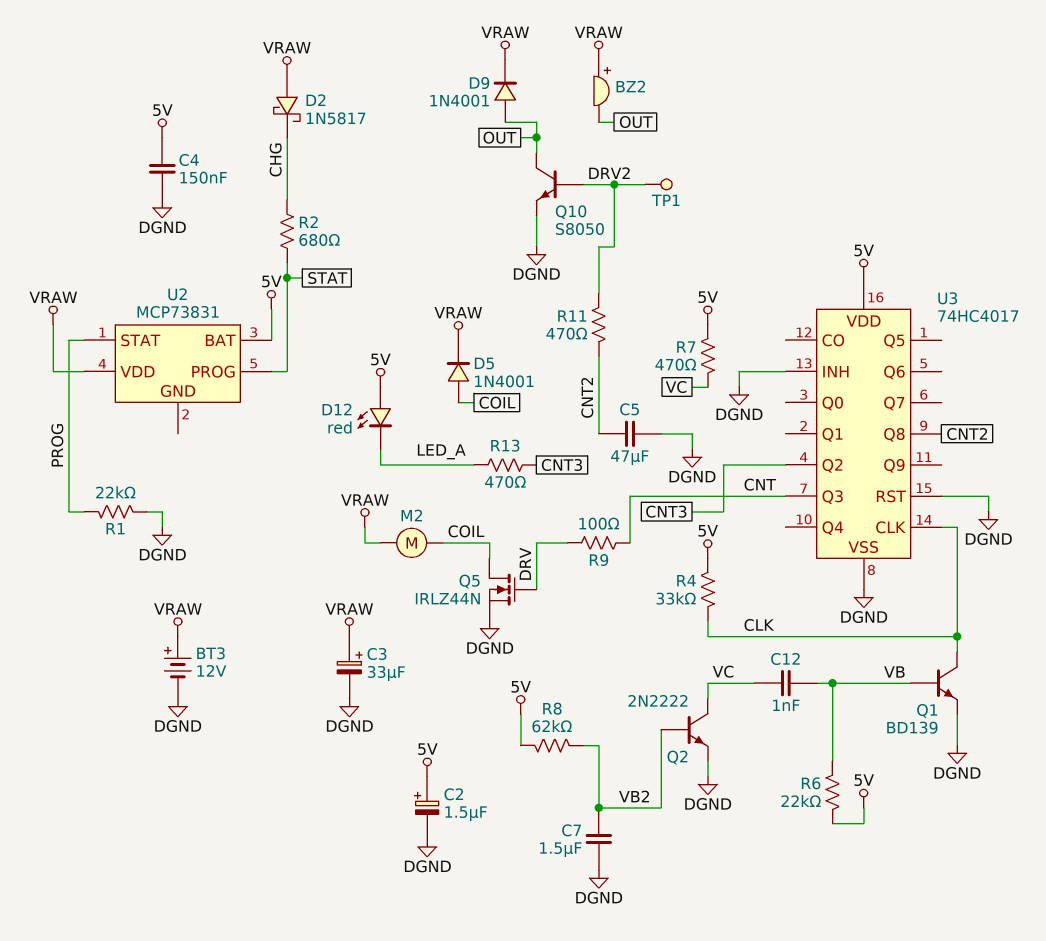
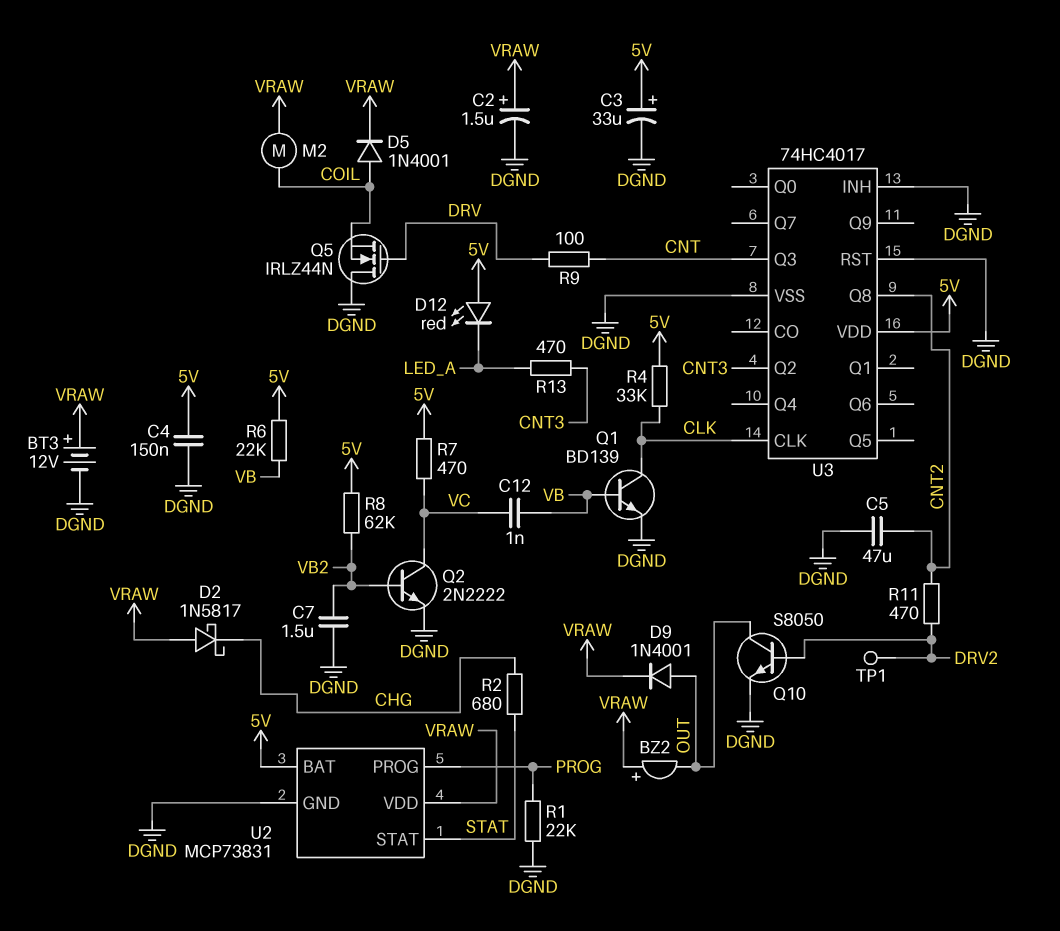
C2: 1.5uF (plus 5V, minus DGND) -> 1.5uF (plus VRAW, minus DGND)
C3: 33uF (plus VRAW, minus DGND) -> 33uF (plus 5V, minus DGND)
Q5: NMOS IRLZ44N (G DRV, D COIL, S DGND) -> NMOS IRLZ44N (G DRV, D DGND, S COIL)
U2 pin GND: none -> DGND
U2 pin PROG: STAT -> PROG
U2 pin STAT: PROG -> STAT

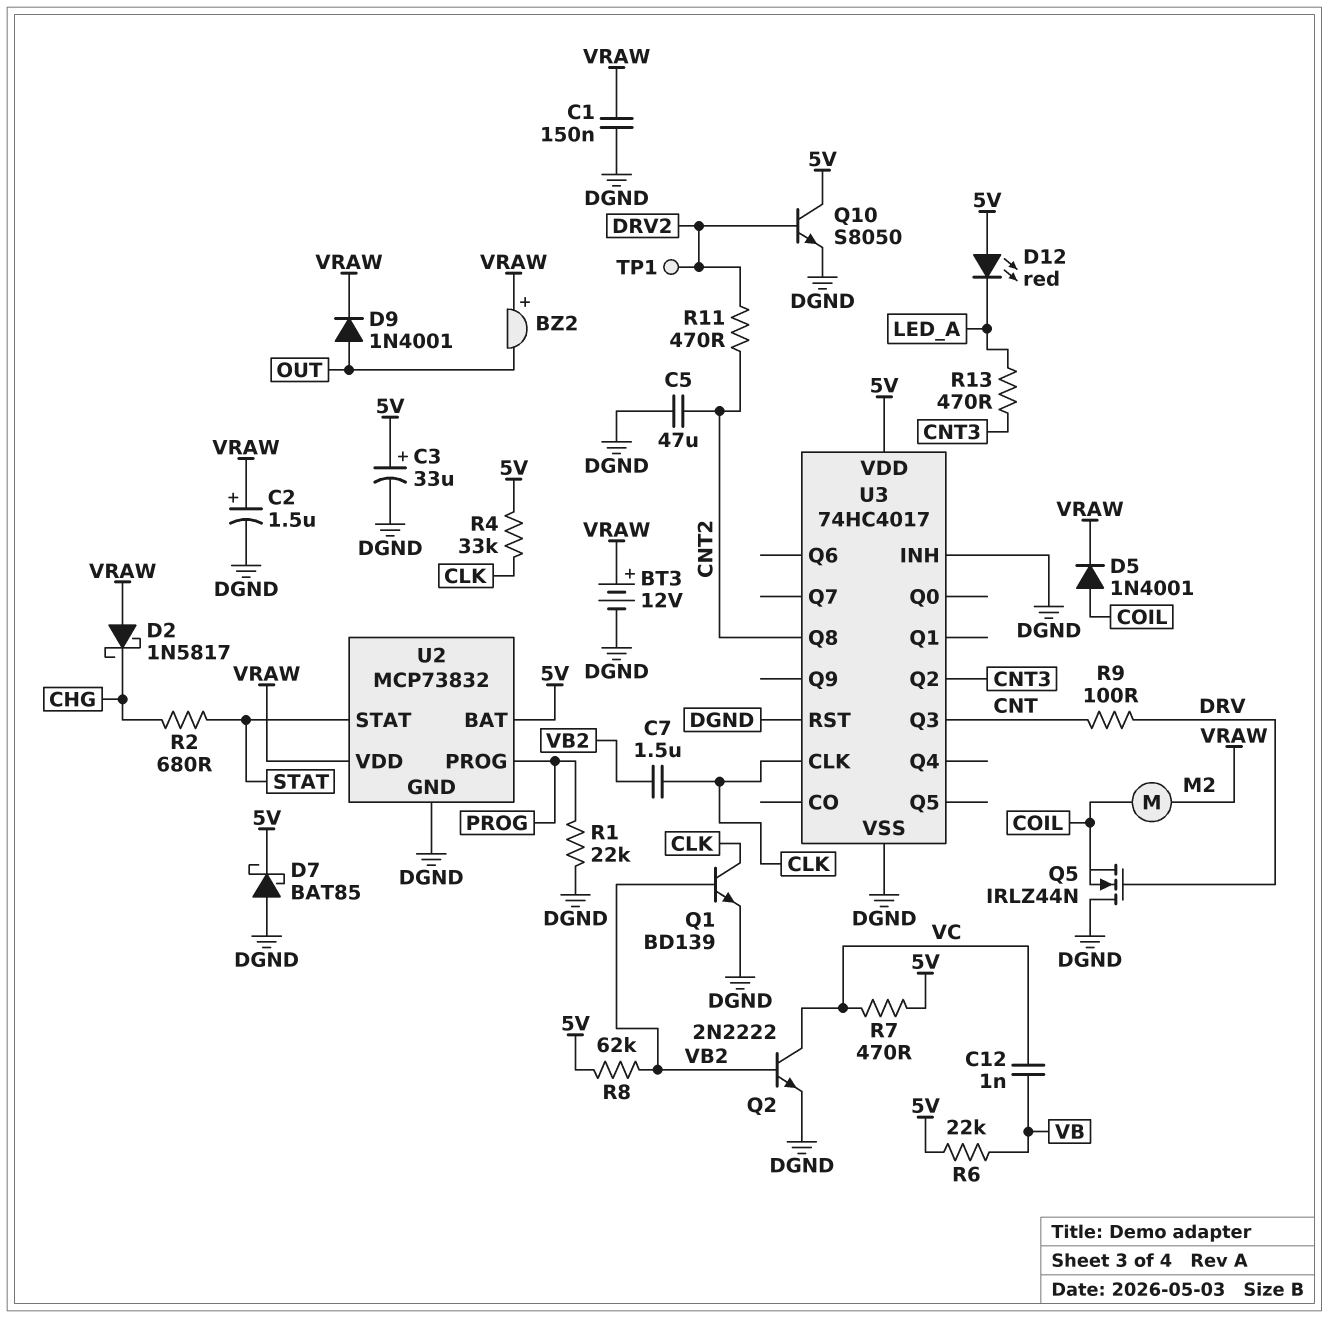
C1: none -> 150nF (DGND, VRAW)
C4: 150nF (5V, DGND) -> none
C7: 1.5uF (DGND, VB2) -> 1.5uF (CLK, VB2)
D7: none -> schottky BAT85 (A DGND, K 5V)
Q1: NPN BD139 (B VB, C CLK, E DGND) -> NPN BD139 (B VB2, C CLK, E DGND)
Q10: NPN S8050 (B DRV2, C OUT, E DGND) -> NPN S8050 (B DRV2, C 5V, E DGND)
U2: MCP73831 -> MCP73832

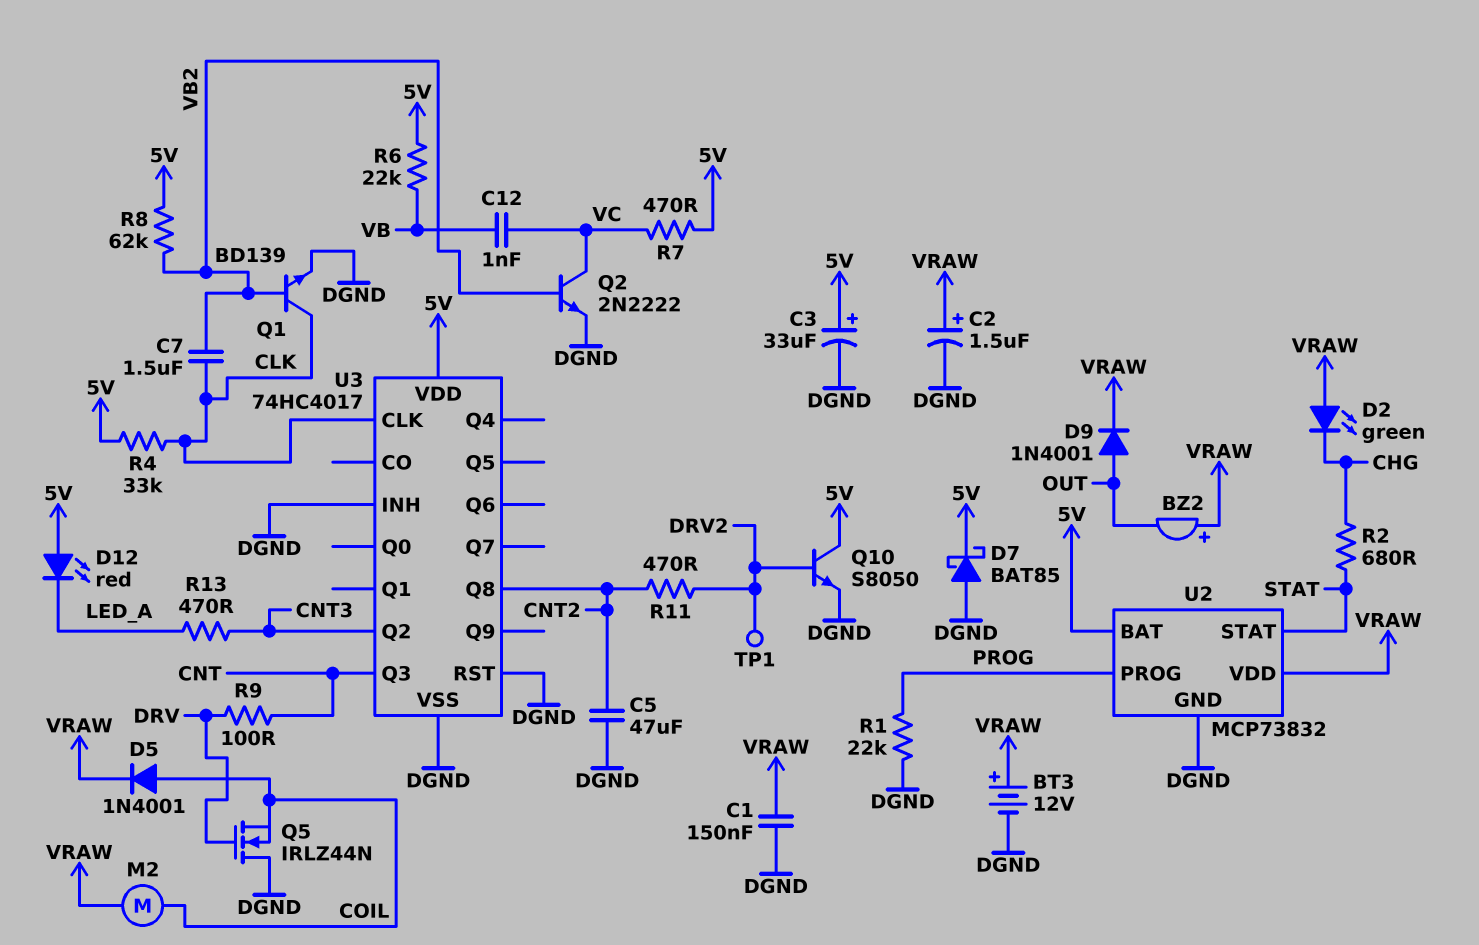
D2: schottky 1N5817 (A VRAW, K CHG) -> LED green (A VRAW, K CHG)

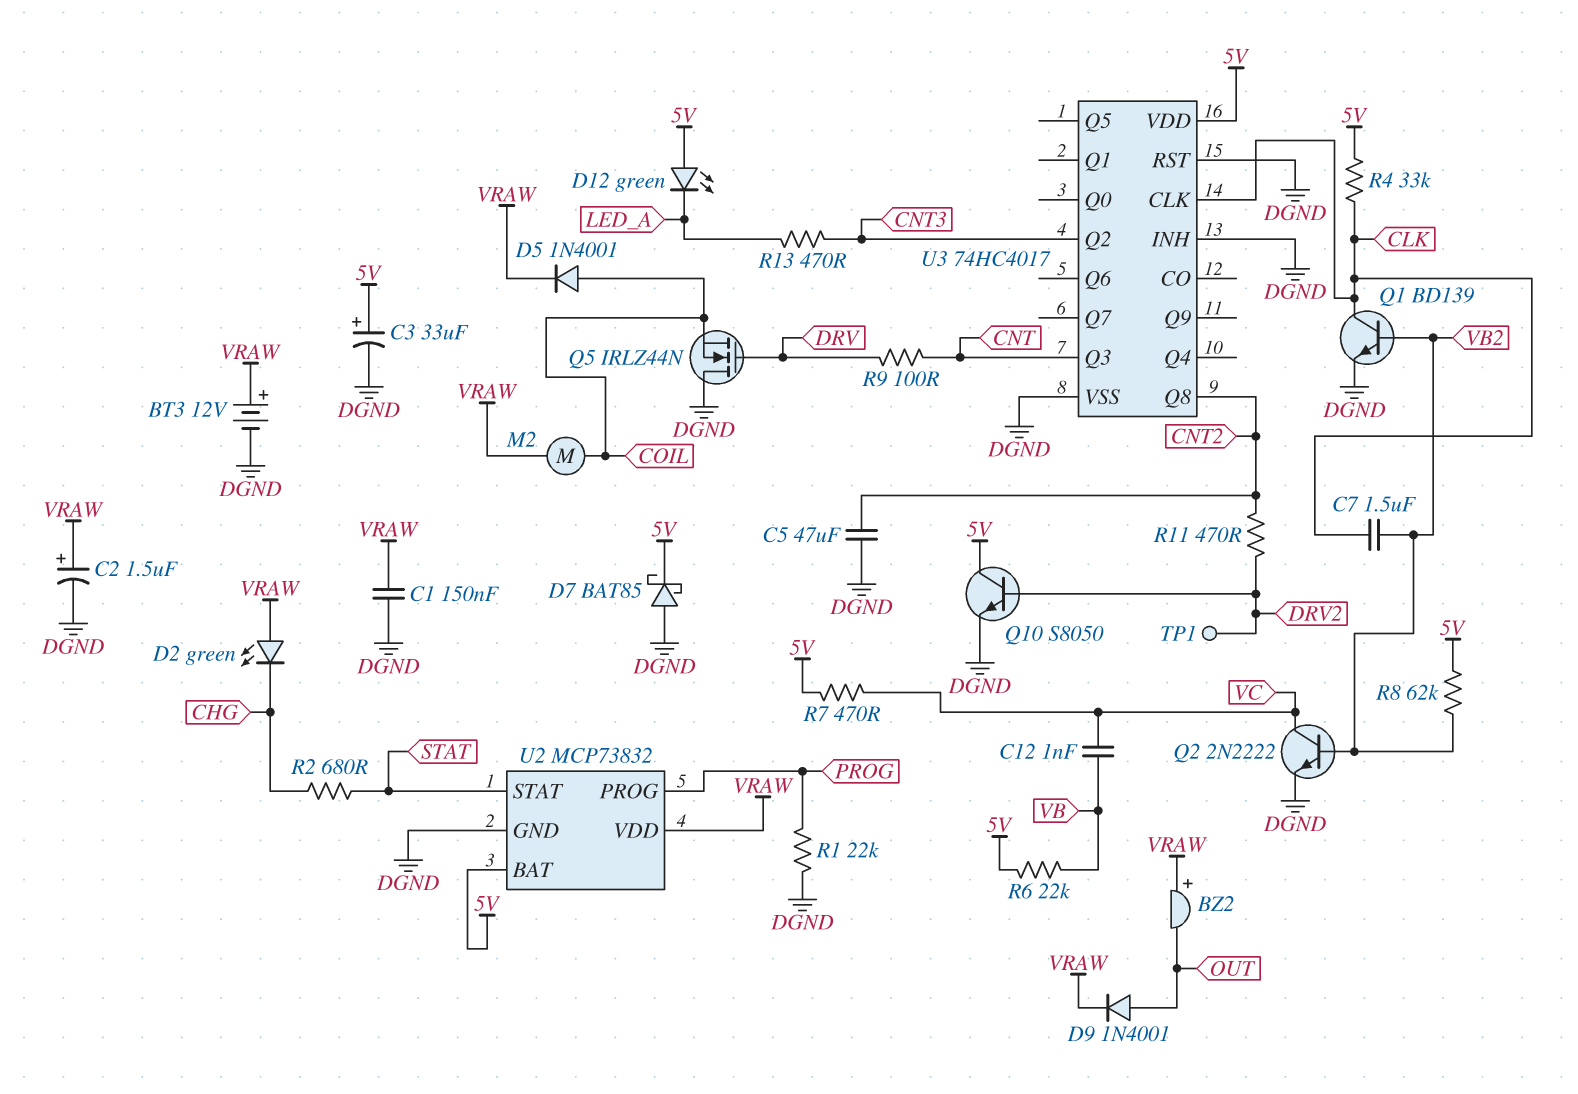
D12: LED red (A 5V, K LED_A) -> LED green (A 5V, K LED_A)

